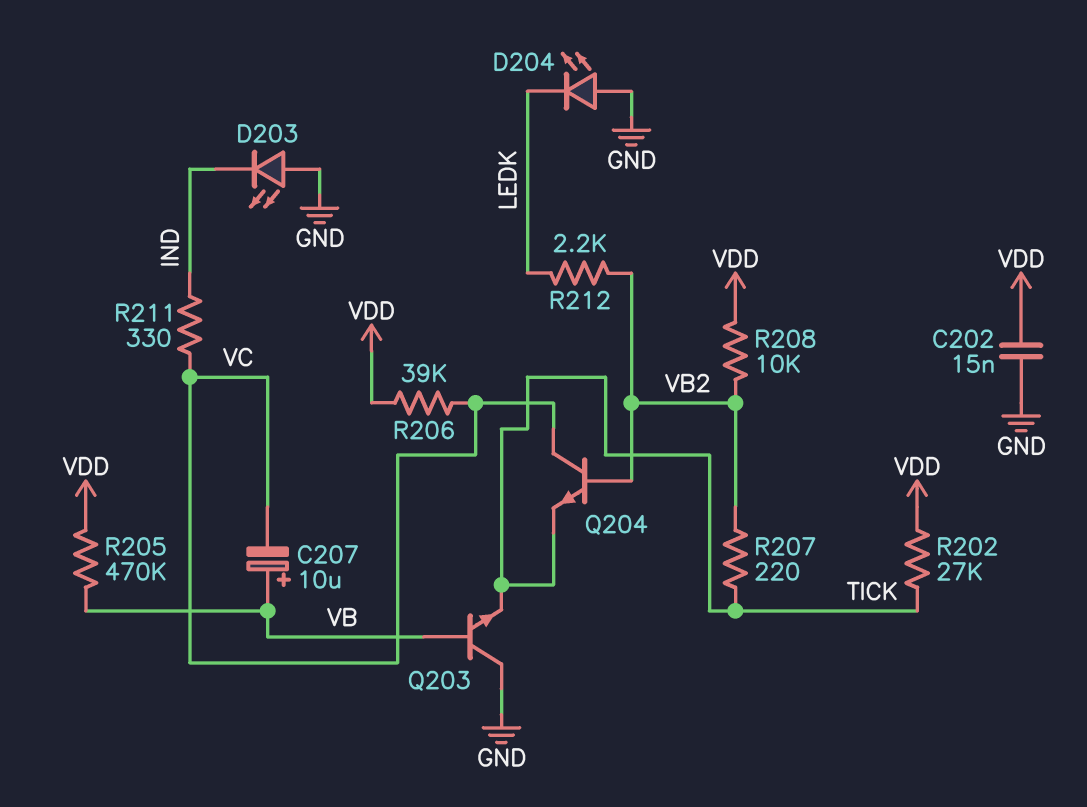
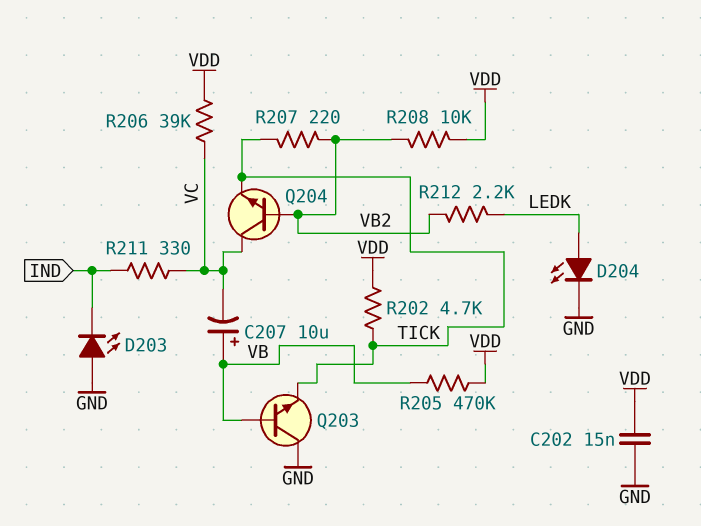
D204: LED (A GND, K LEDK) -> LED (A LEDK, K GND)
R202: 27k (TICK, VDD) -> 4.7k (TICK, VDD)

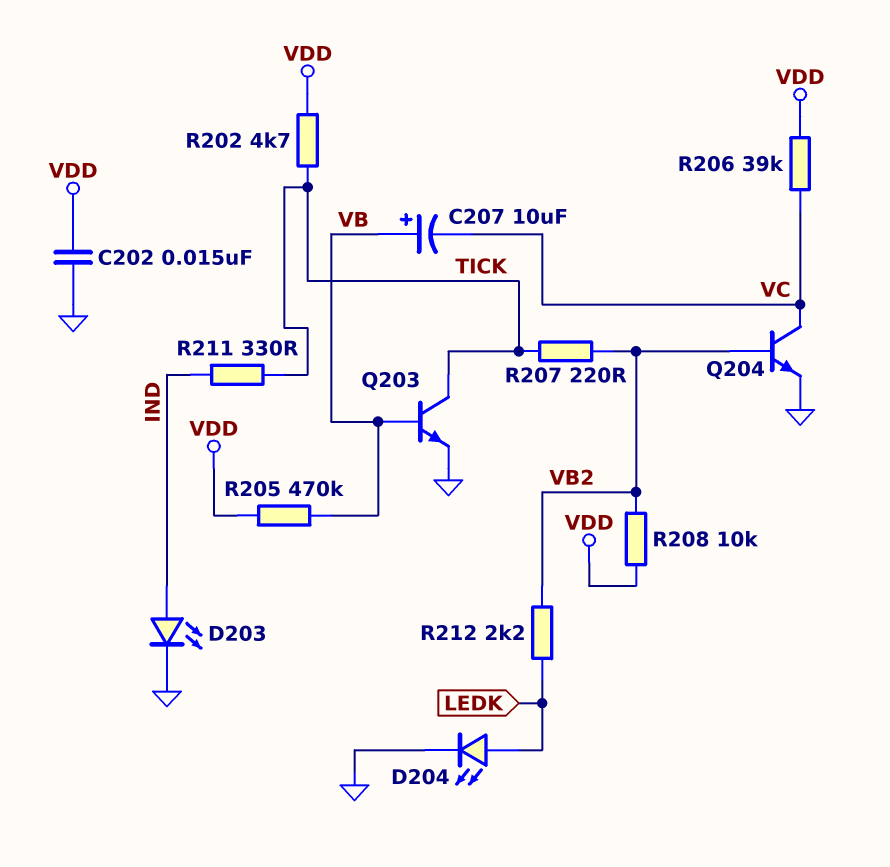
D203: LED (A GND, K IND) -> LED (A IND, K GND)
Q203: NPN (B VB, C GND, E TICK) -> NPN (B VB, C TICK, E GND)
Q204: NPN (B VB2, C VC, E TICK) -> NPN (B VB2, C VC, E GND)
R211: 330 (IND, VC) -> 330 (IND, TICK)

